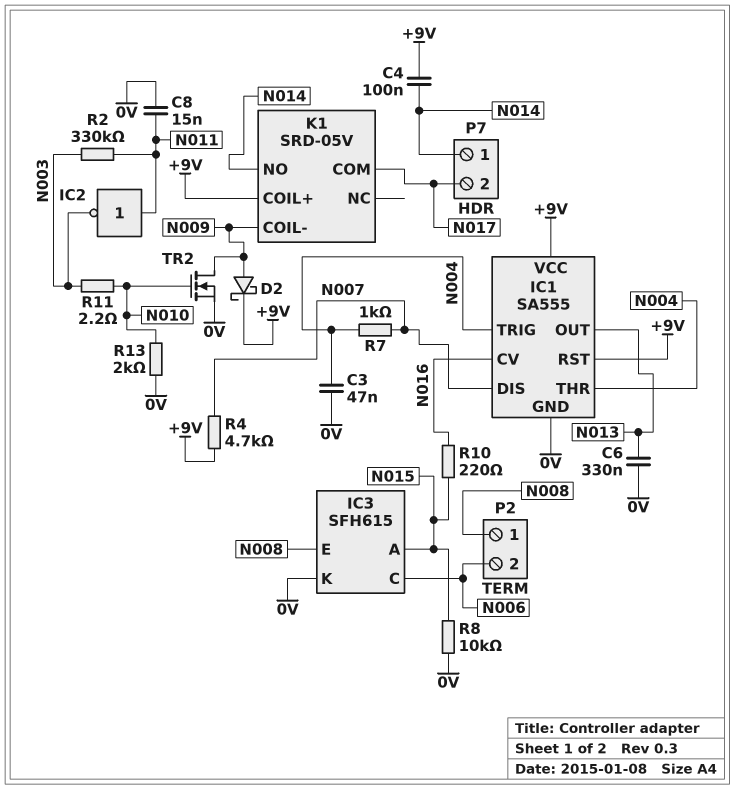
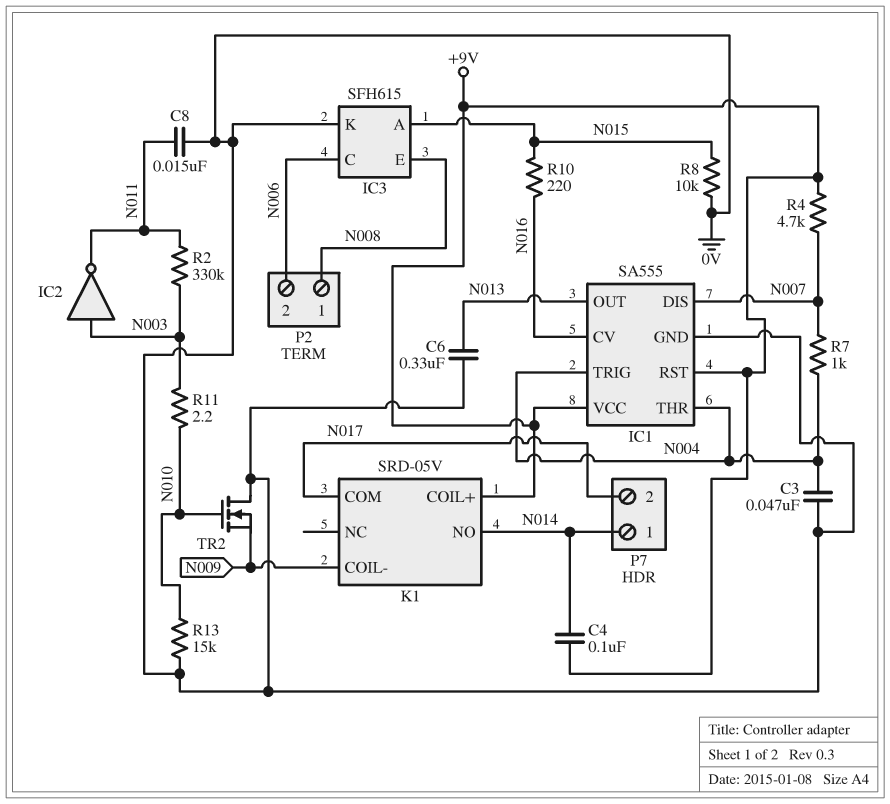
D2: schottky (A N009, K +9V) -> none
IC2: NOT (in N011, out N003) -> NOT (in N003, out N011)
R13: 2k (0V, N010) -> 15k (0V, N010)
TR2: NMOS (G N010, D N009, S 0V) -> NMOS (G N010, D 0V, S N009)

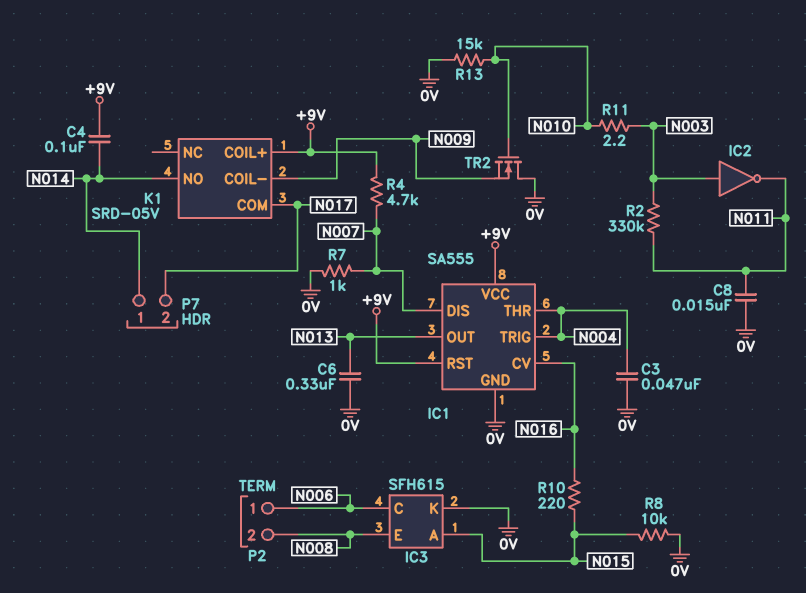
P2 pin 1: N008 -> N006
P2 pin 2: N006 -> N008
R7: 1k (N004, N007) -> 1k (0V, N007)

